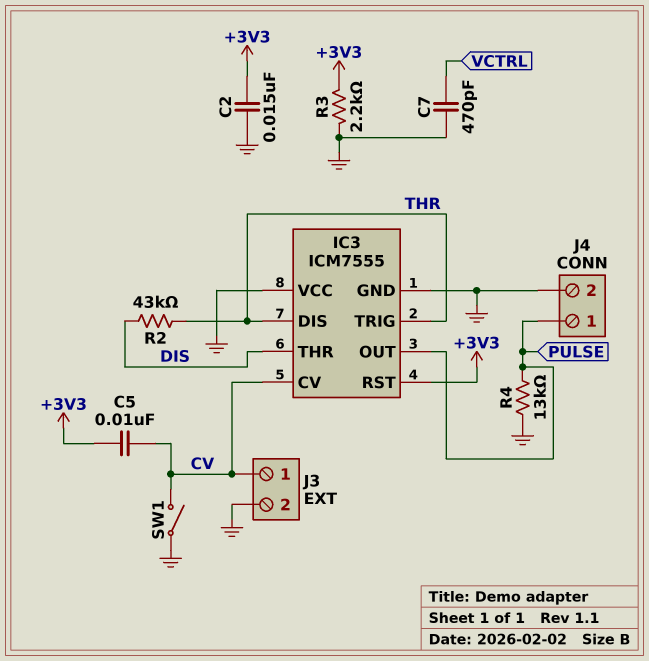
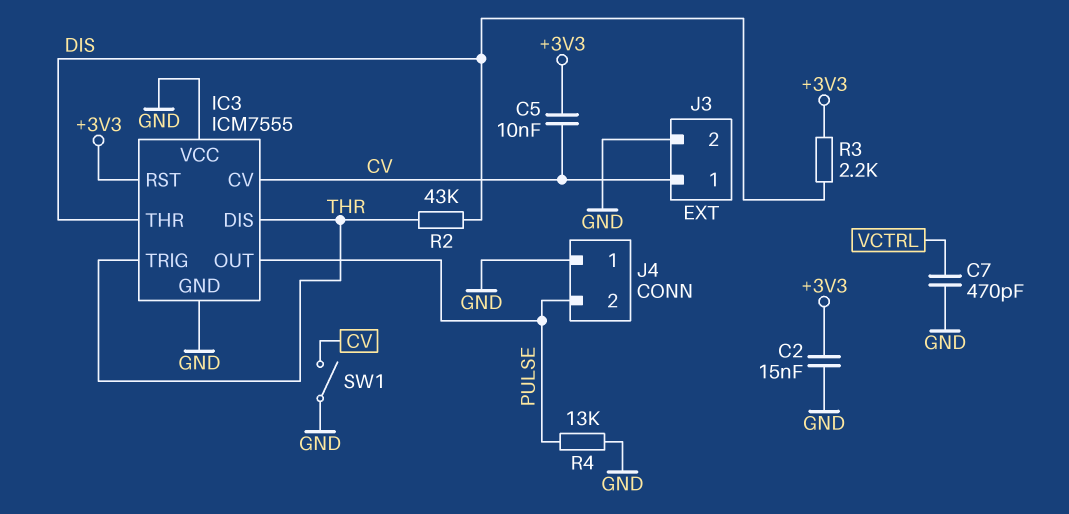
J4 pin 1: PULSE -> GND
J4 pin 2: GND -> PULSE
R3: 2.2k (+3V3, GND) -> 2.2k (+3V3, DIS)

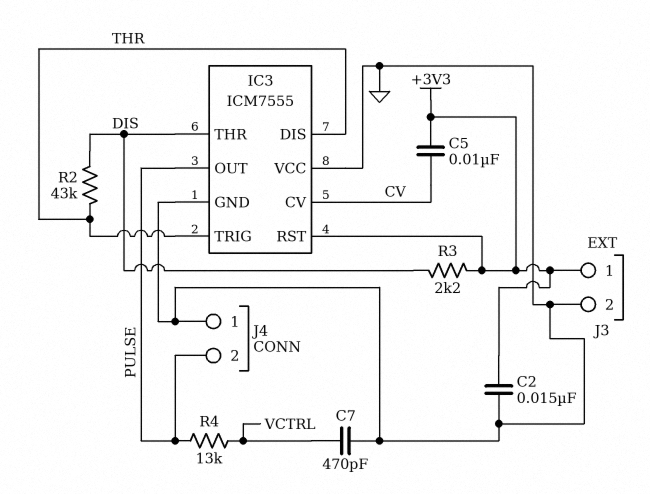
J3 pin 1: CV -> +3V3
R4: 13k (GND, PULSE) -> 13k (PULSE, VCTRL)
SW1: switch (CV, GND) -> none

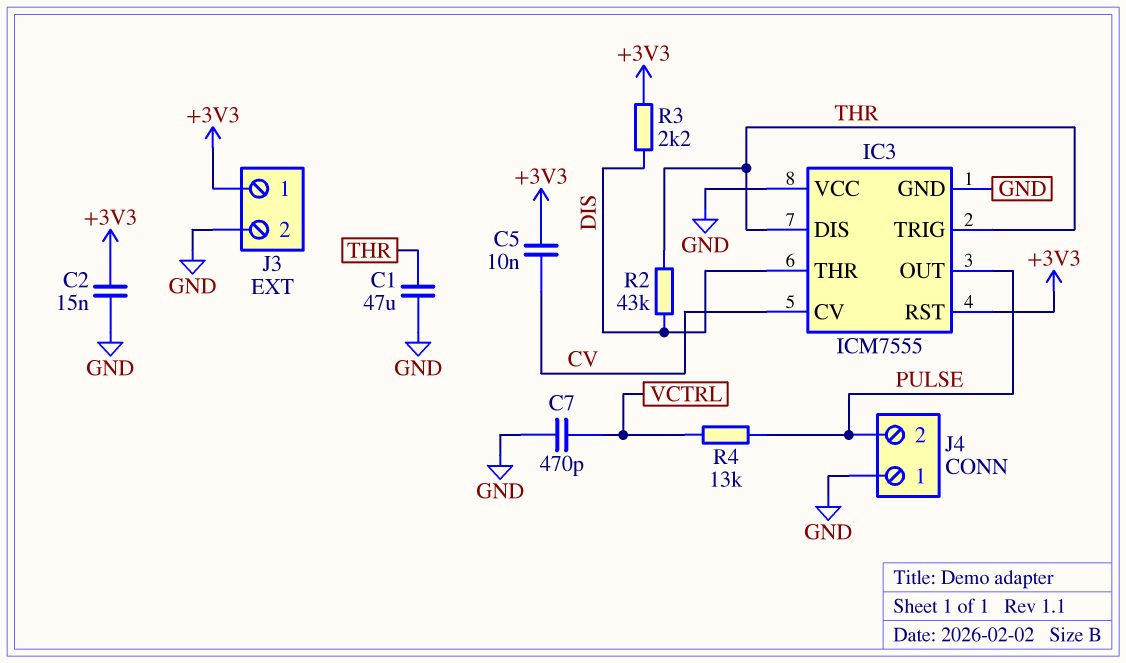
C1: none -> 47uF (GND, THR)

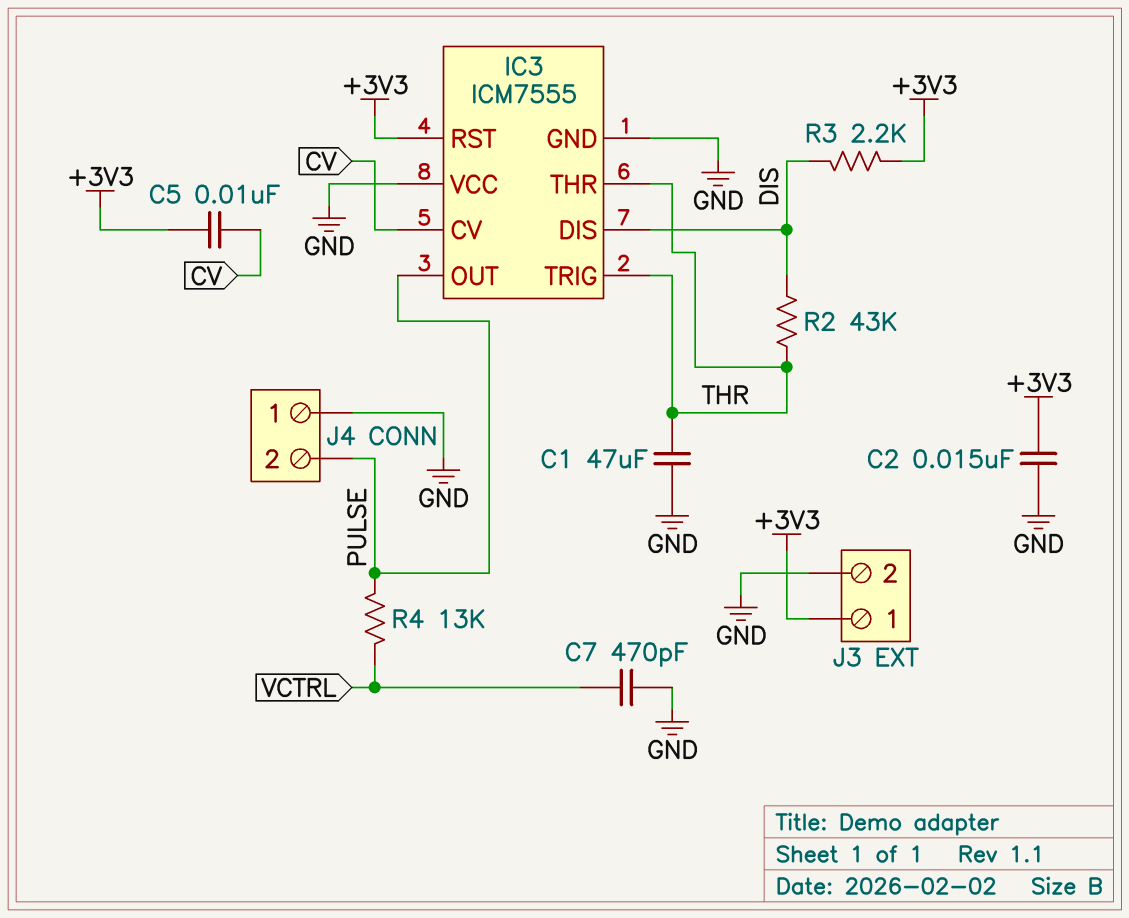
IC3 pin DIS: THR -> DIS
IC3 pin THR: DIS -> THR

